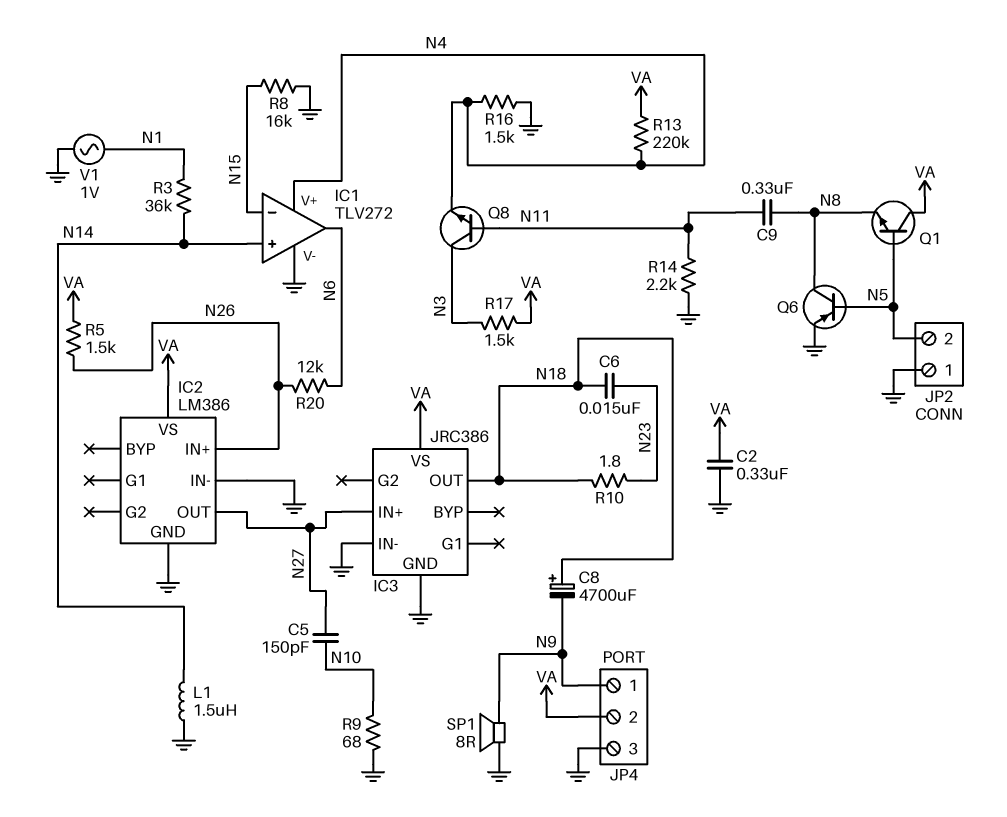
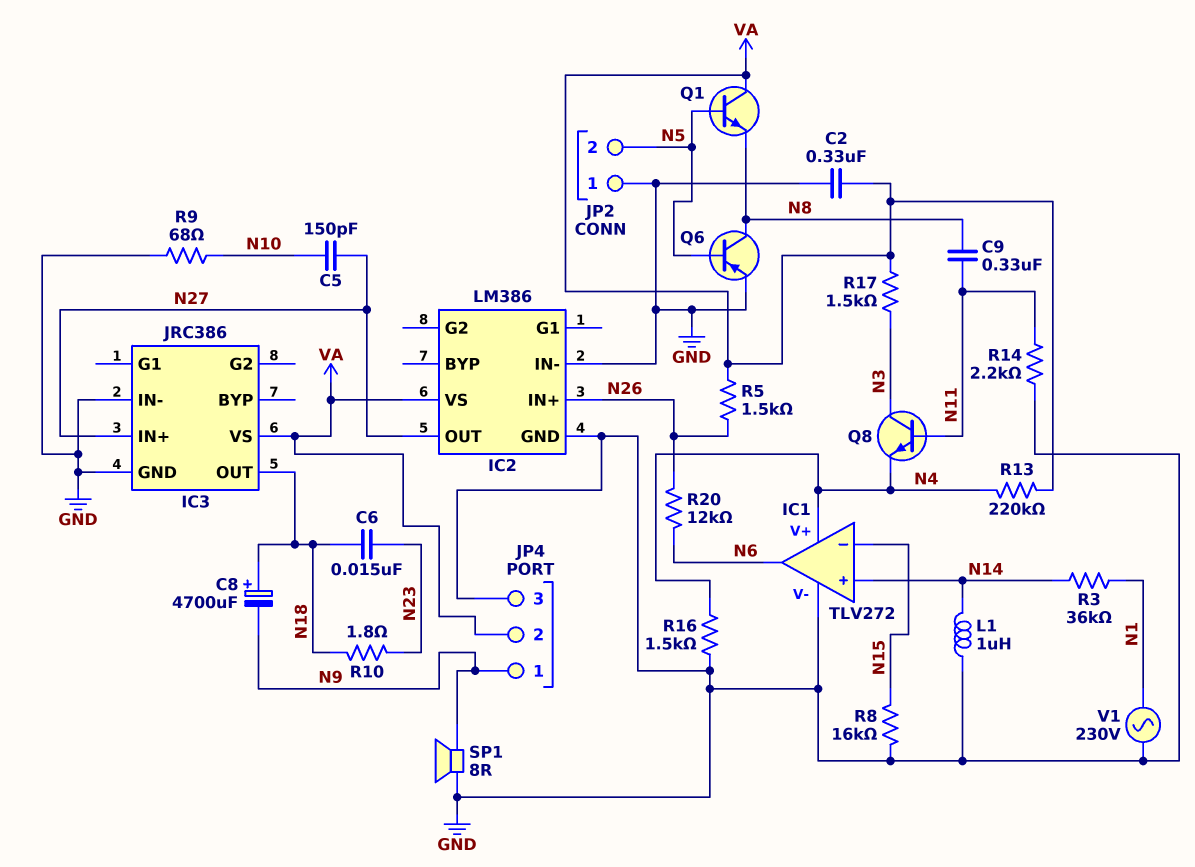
L1: 1.5uH (GND, N14) -> 1uH (GND, N14)
V1: AC 1V (GND, N1) -> AC 230V (GND, N1)

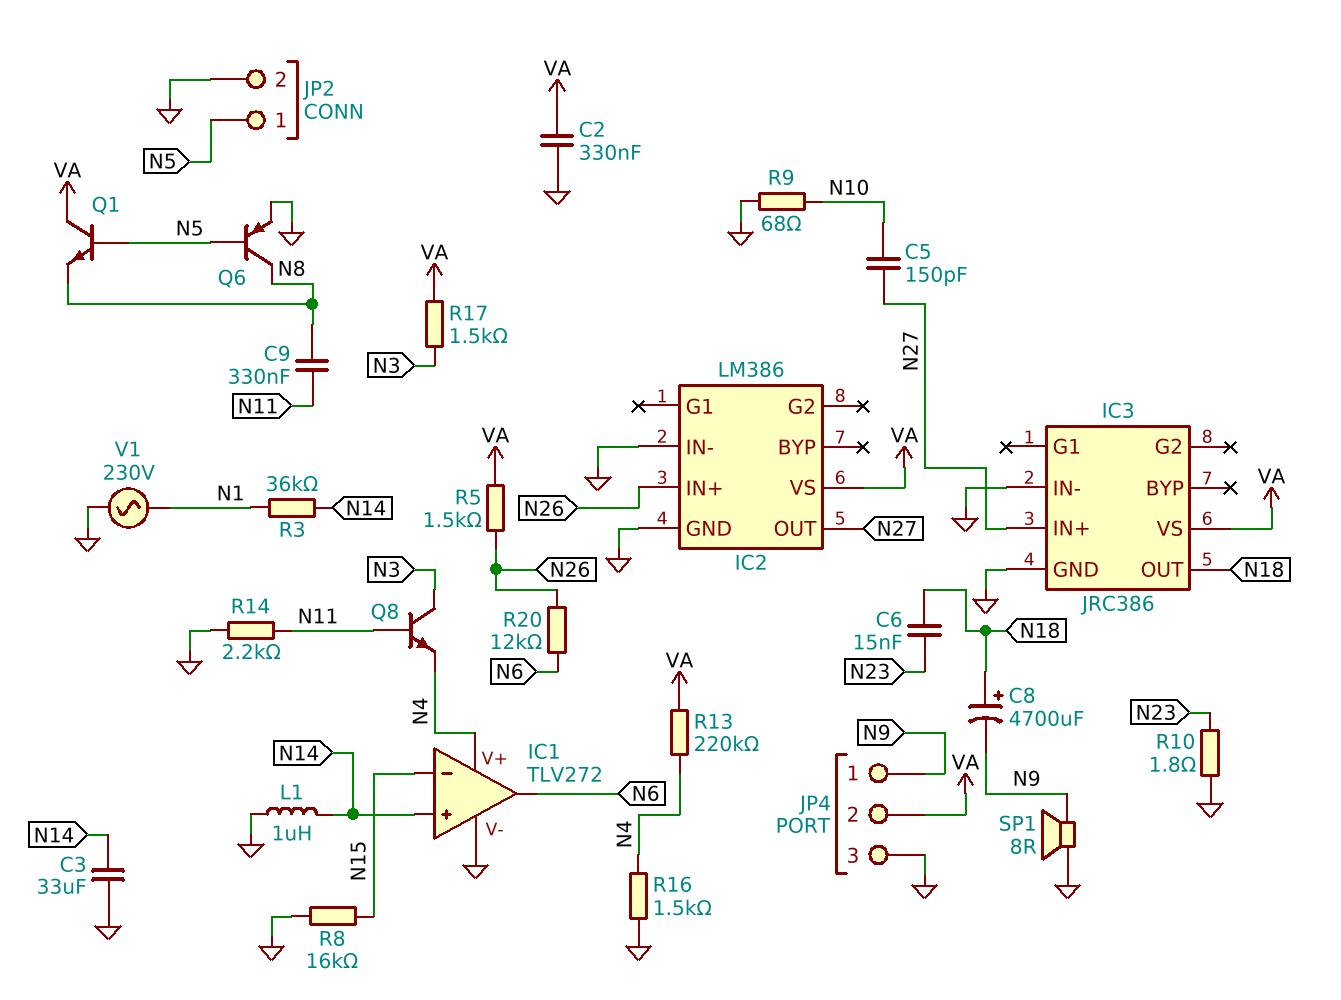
C3: none -> 33uF (GND, N14)
JP2 pin 1: GND -> N5
JP2 pin 2: N5 -> GND
R10: 1.8 (N18, N23) -> 1.8 (GND, N23)

